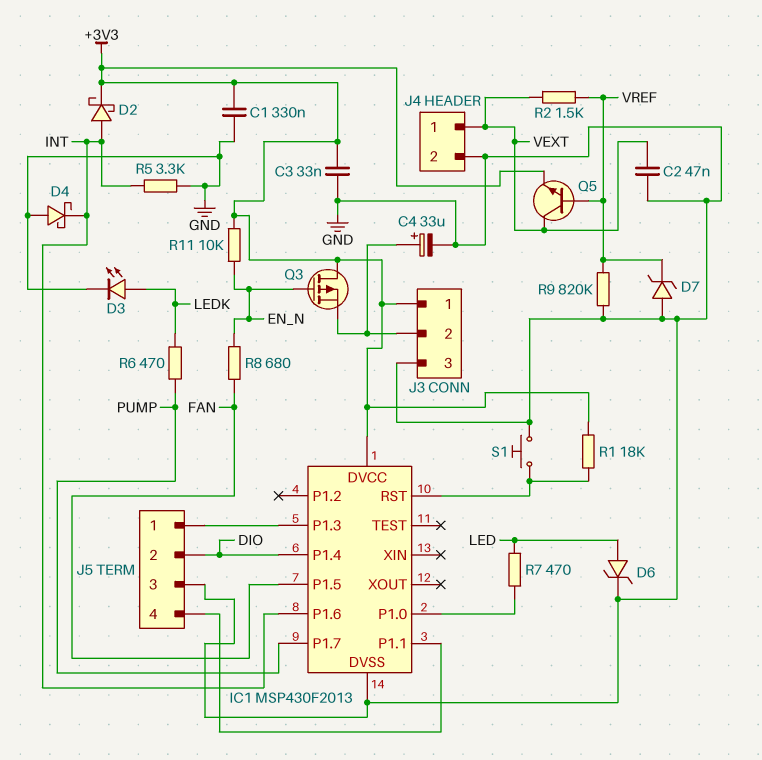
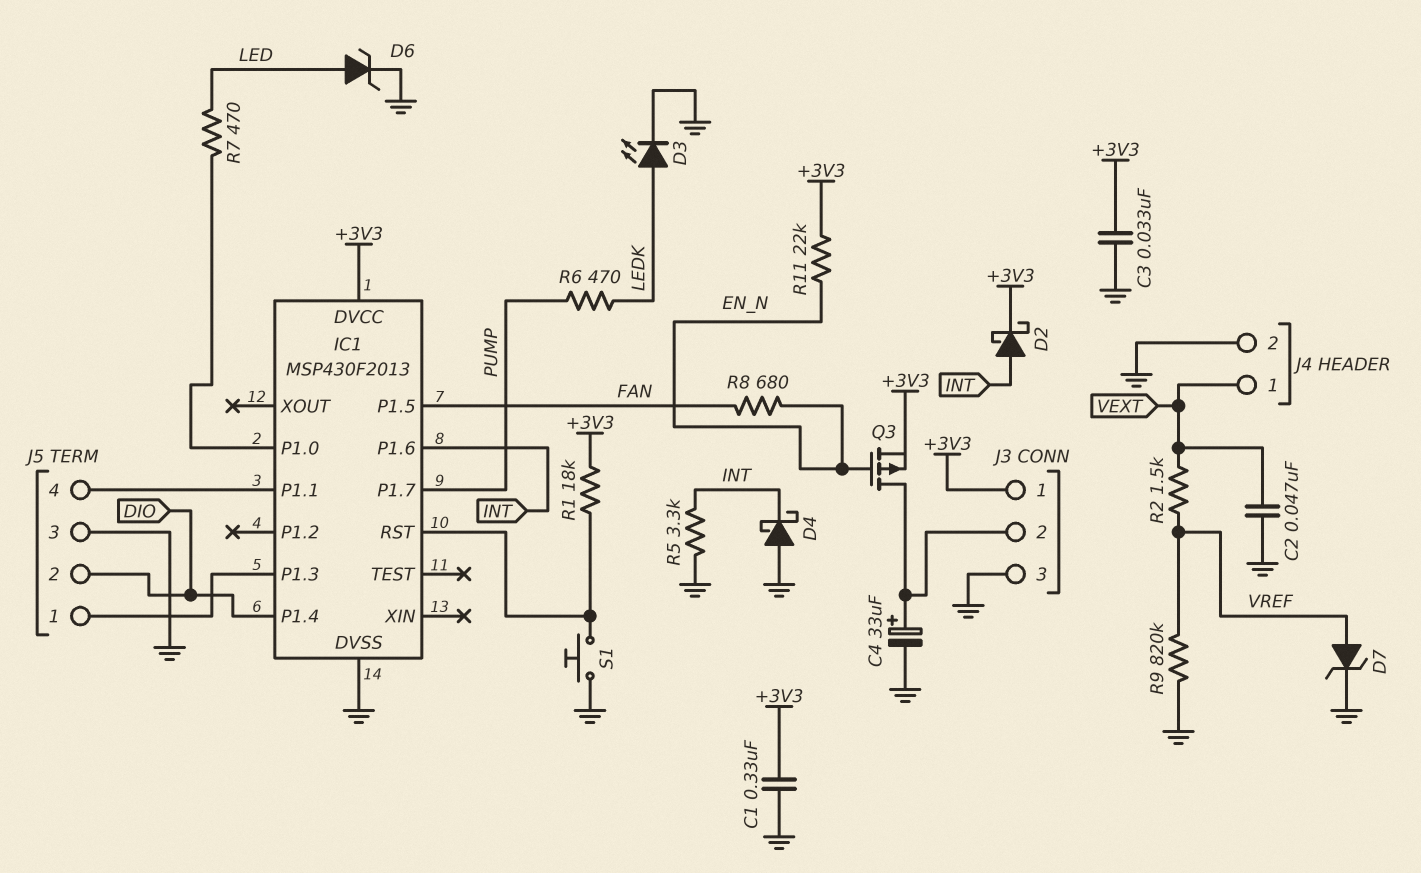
D7: zener (A GND, K VREF) -> zener (A VREF, K GND)
Q3: PMOS (G EN_N, D +3V3, S J3/2) -> PMOS (G EN_N, D J3/2, S +3V3)
Q5: NPN (B VREF, C VEXT, E +3V3) -> none
R11: 10k (+3V3, EN_N) -> 22k (+3V3, EN_N)

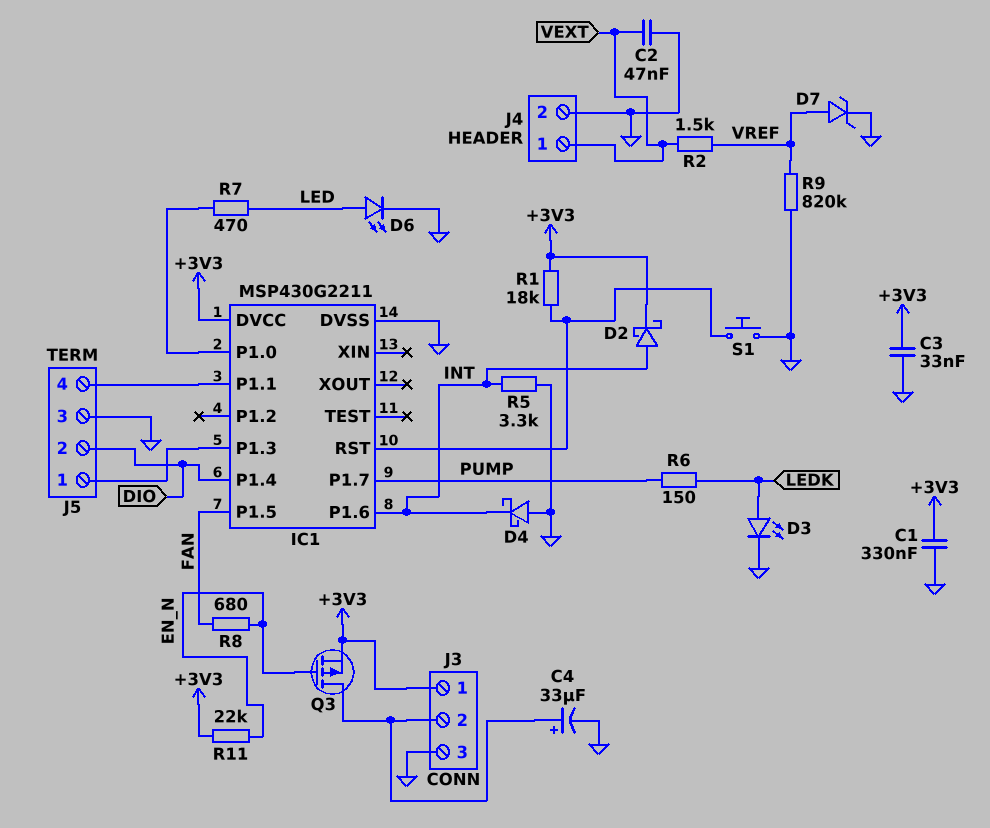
D6: zener (A LED, K GND) -> LED (A LED, K GND)
IC1: MSP430F2013 -> MSP430G2211
R6: 470 (LEDK, PUMP) -> 150 (LEDK, PUMP)

